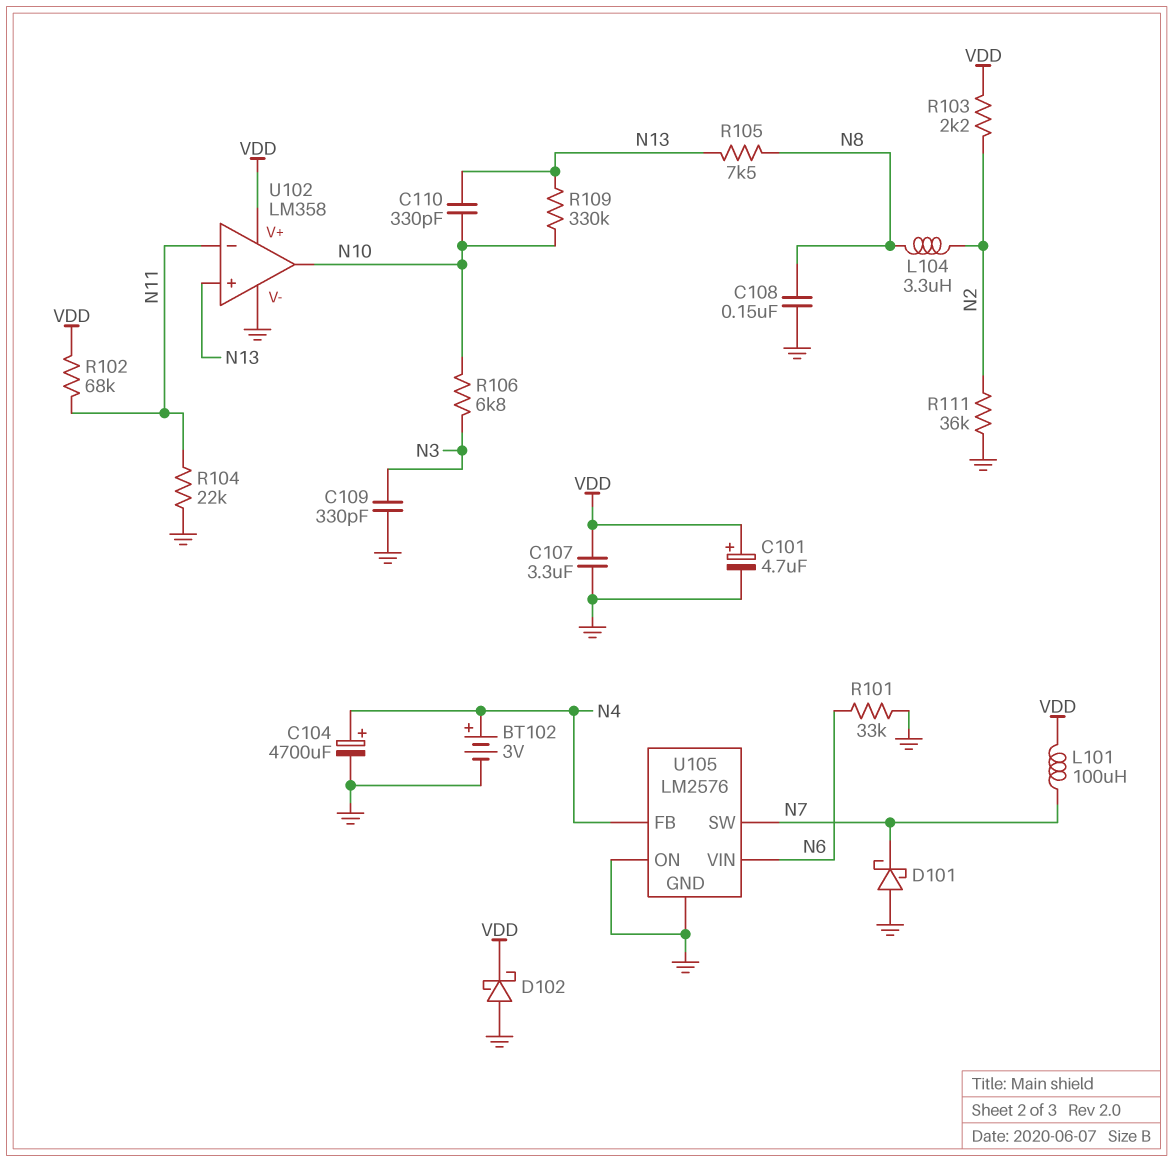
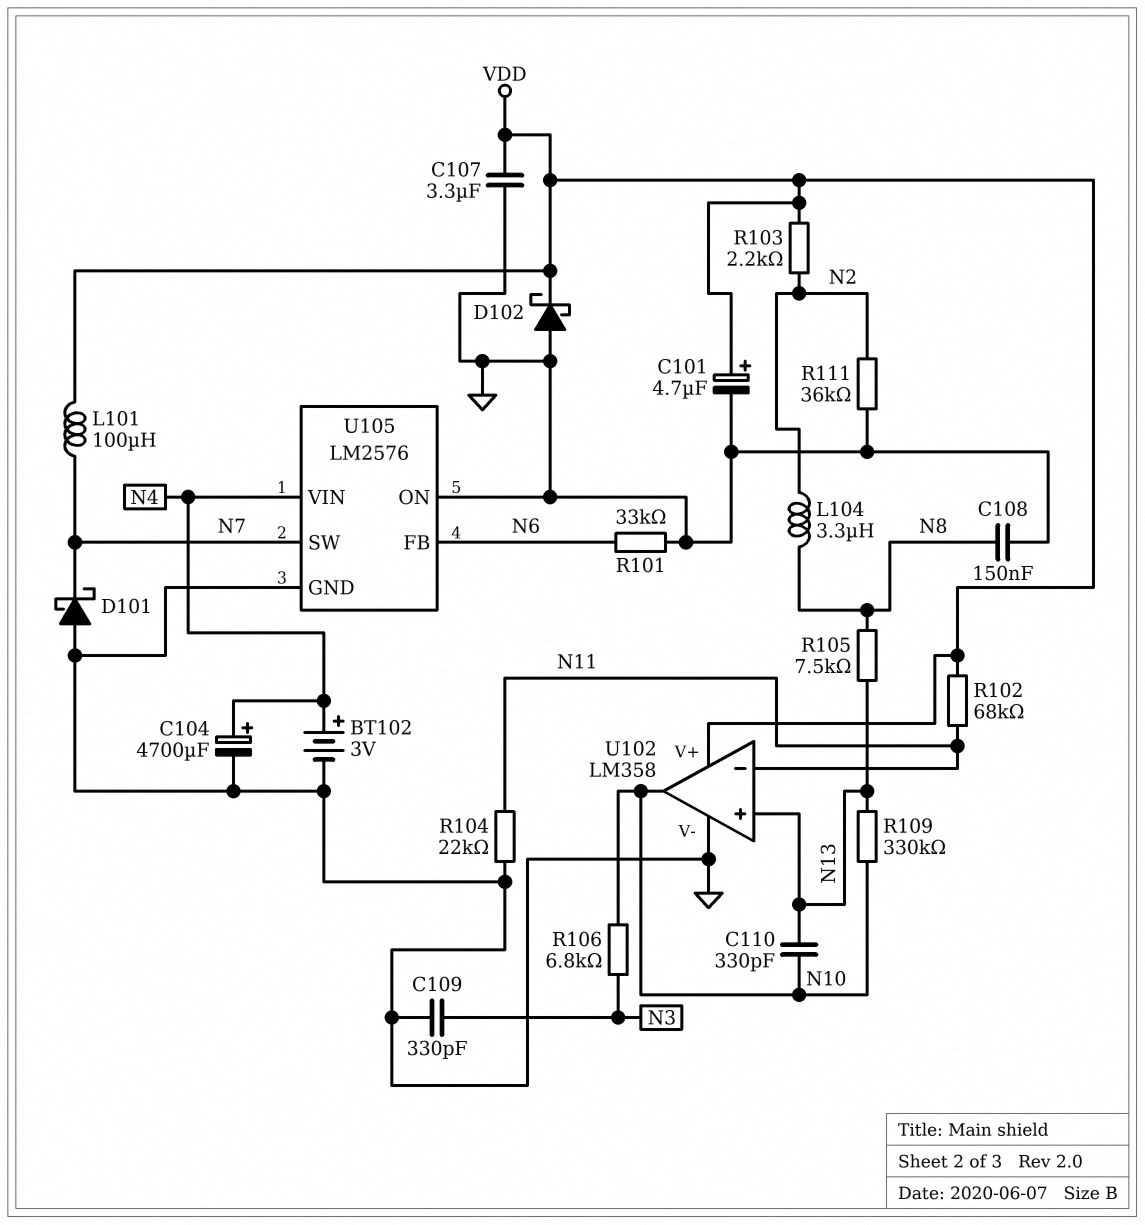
U105 pin FB: N4 -> N6
U105 pin VIN: N6 -> N4

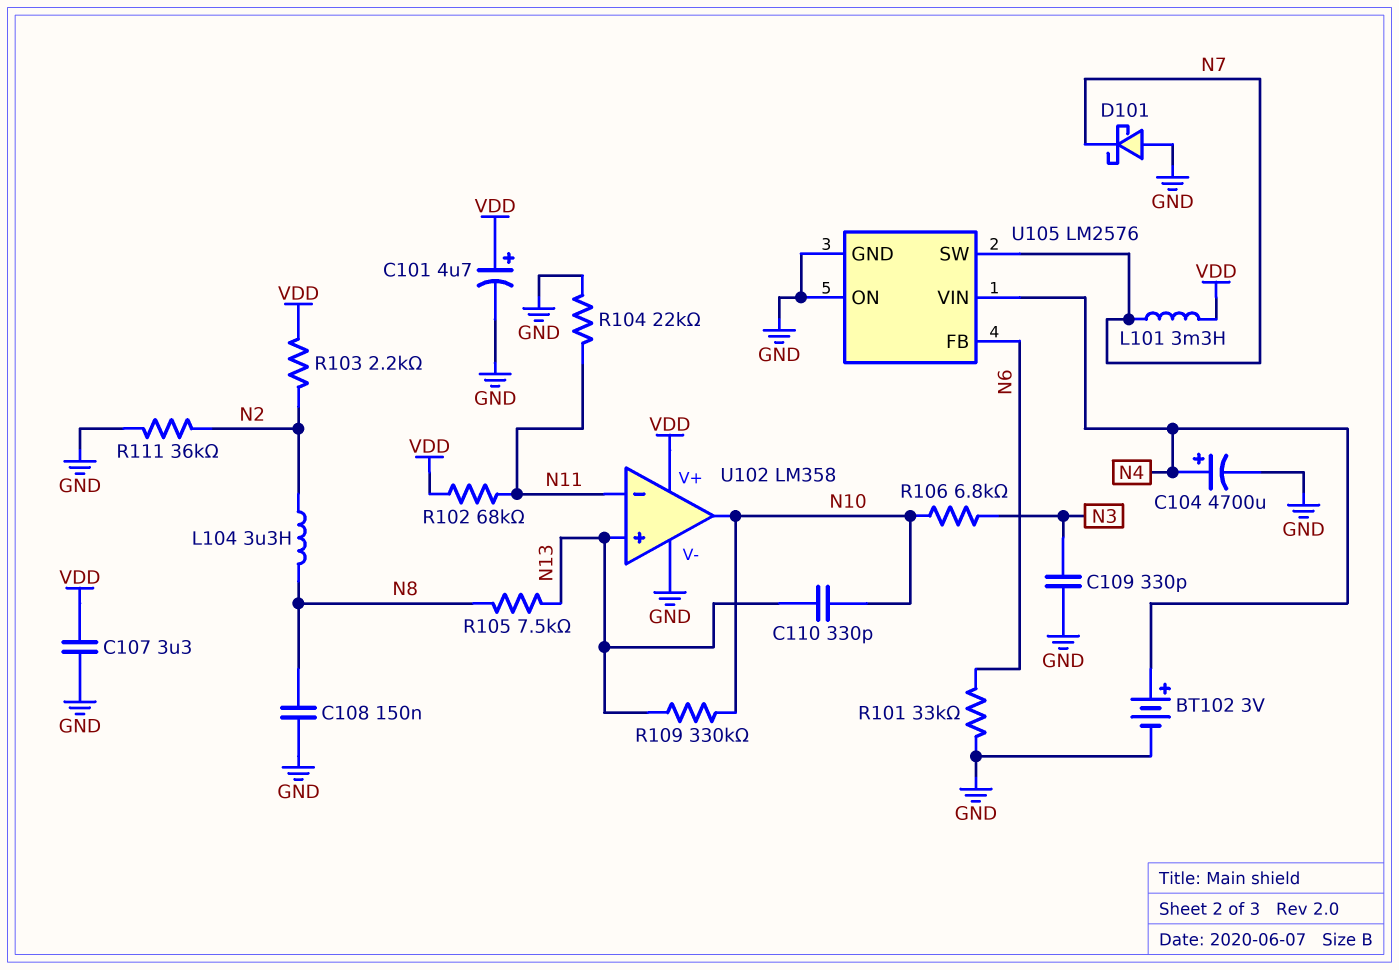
D102: schottky (A GND, K VDD) -> none
L101: 100uH (N7, VDD) -> 3.3mH (N7, VDD)

